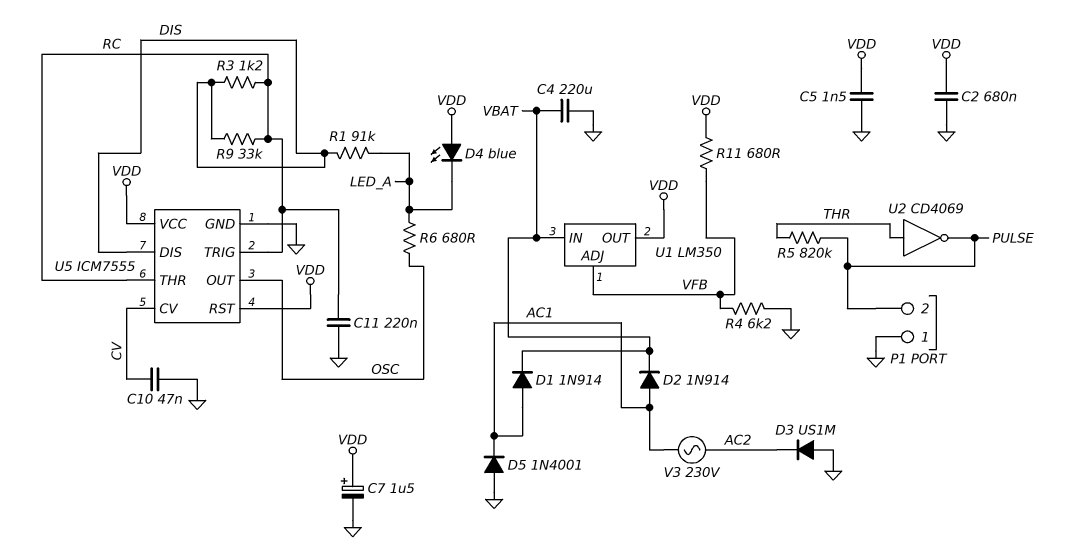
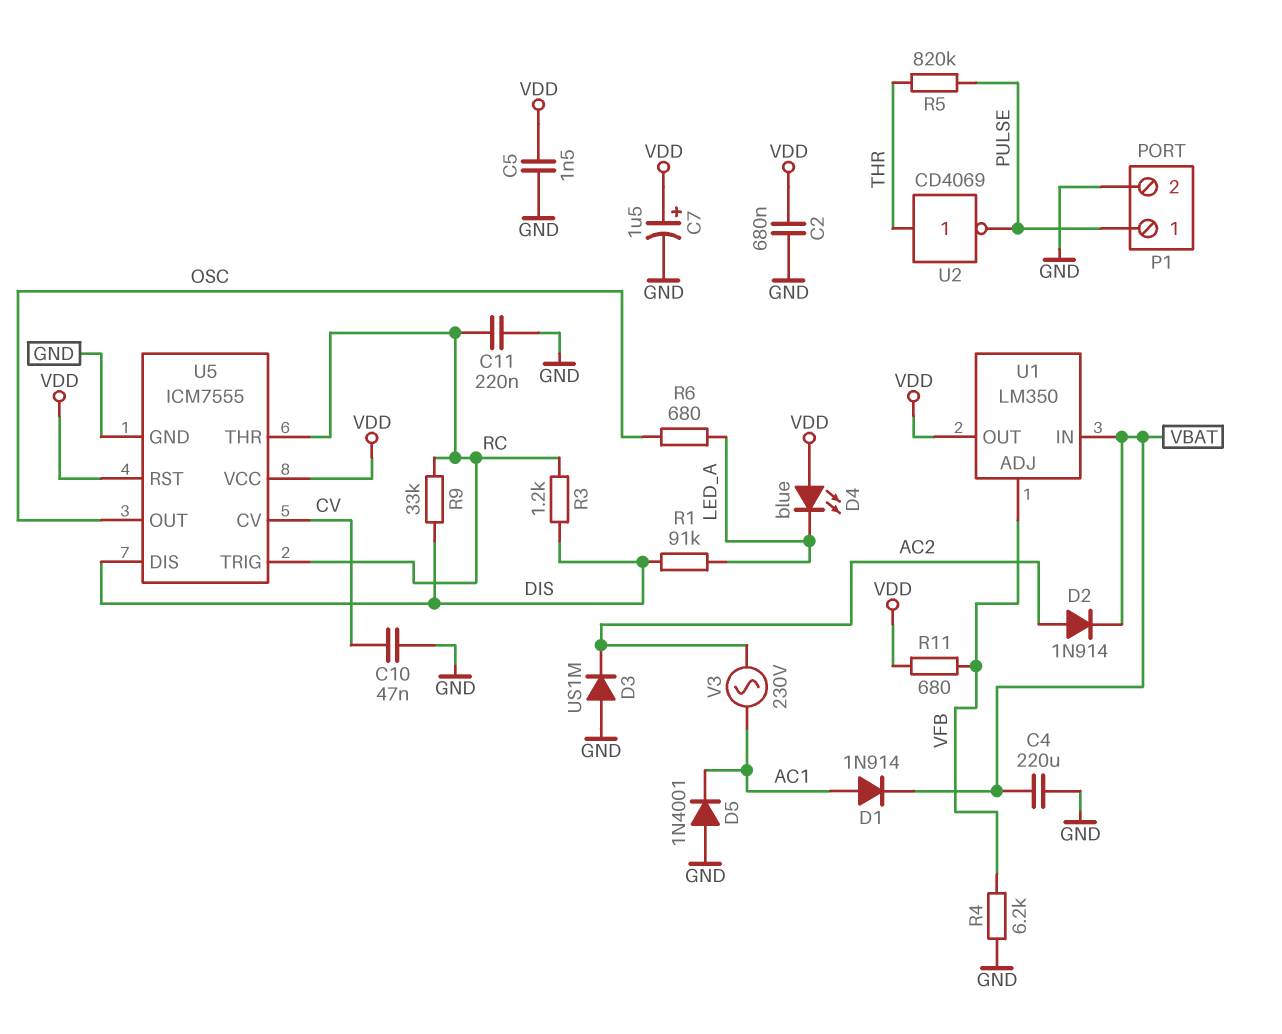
D2: diode 1N914 (A AC1, K VBAT) -> diode 1N914 (A AC2, K VBAT)
P1 pin 1: GND -> PULSE
P1 pin 2: PULSE -> GND

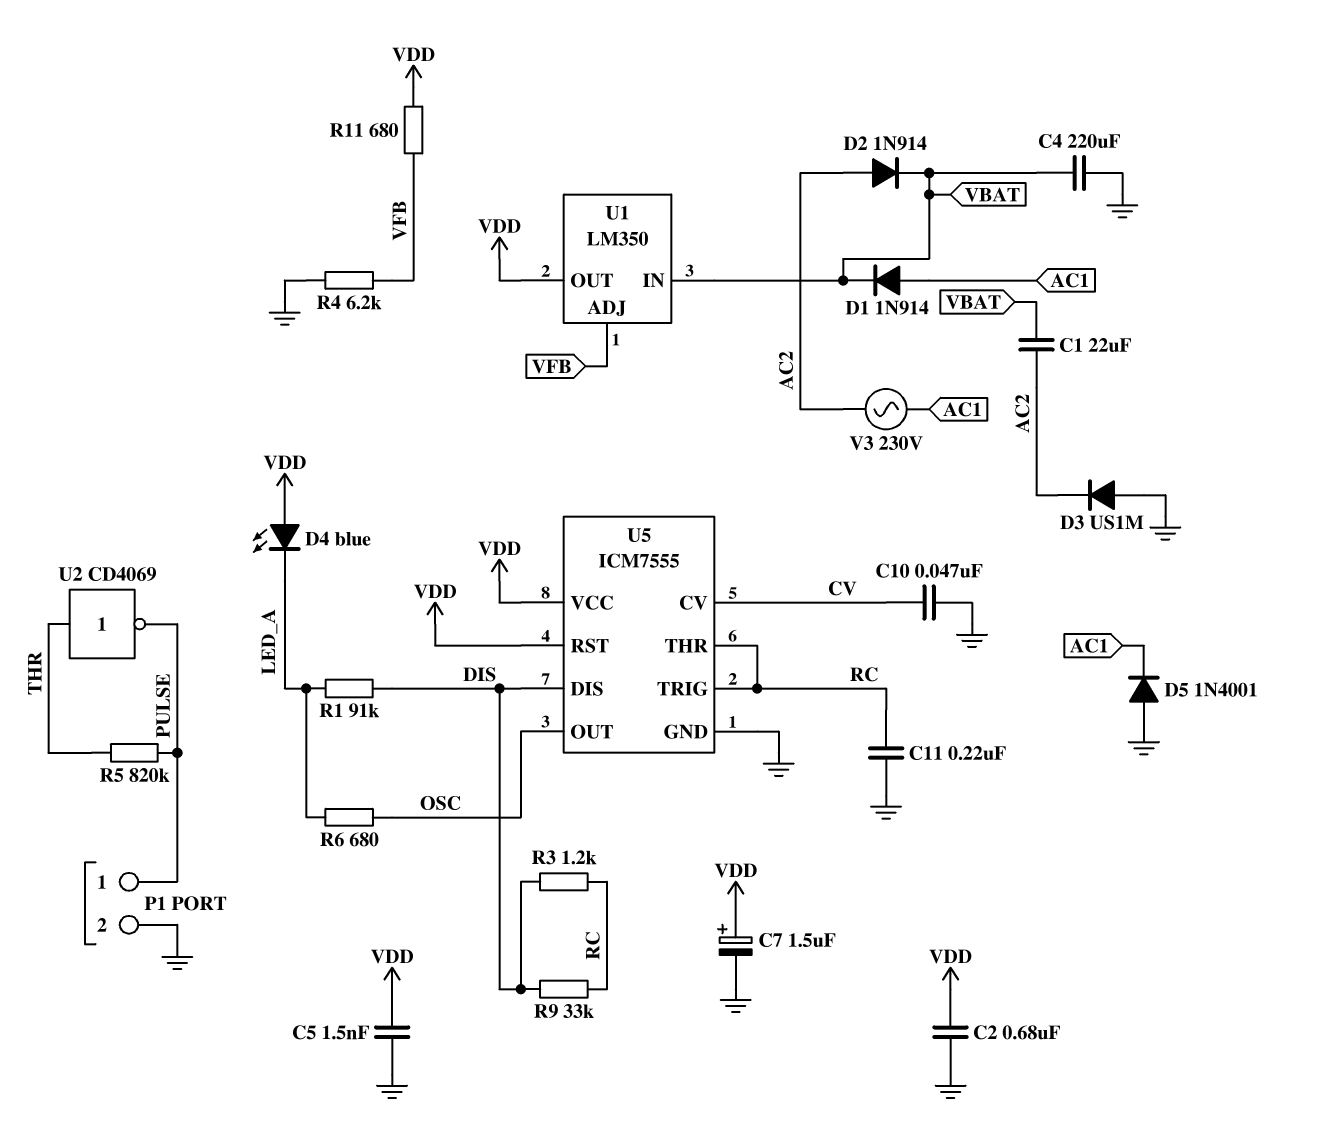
C1: none -> 22uF (AC2, VBAT)

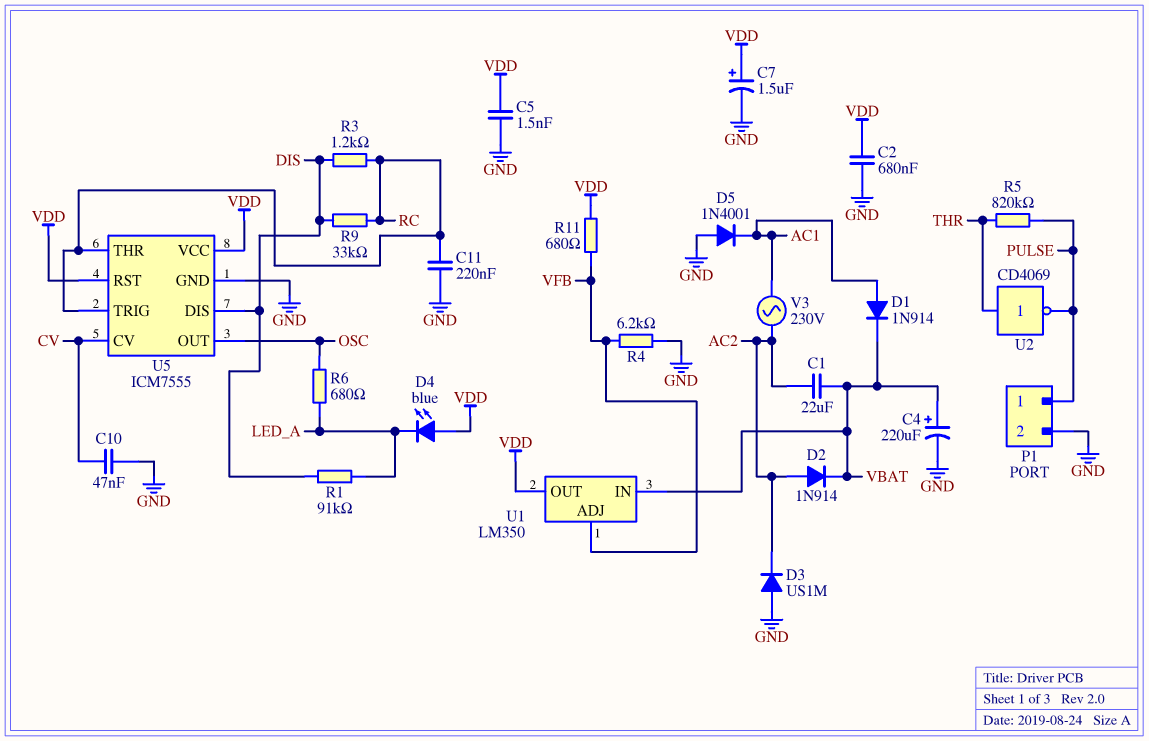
C4: 220uF (GND, VBAT) -> 220uF (plus VBAT, minus GND)

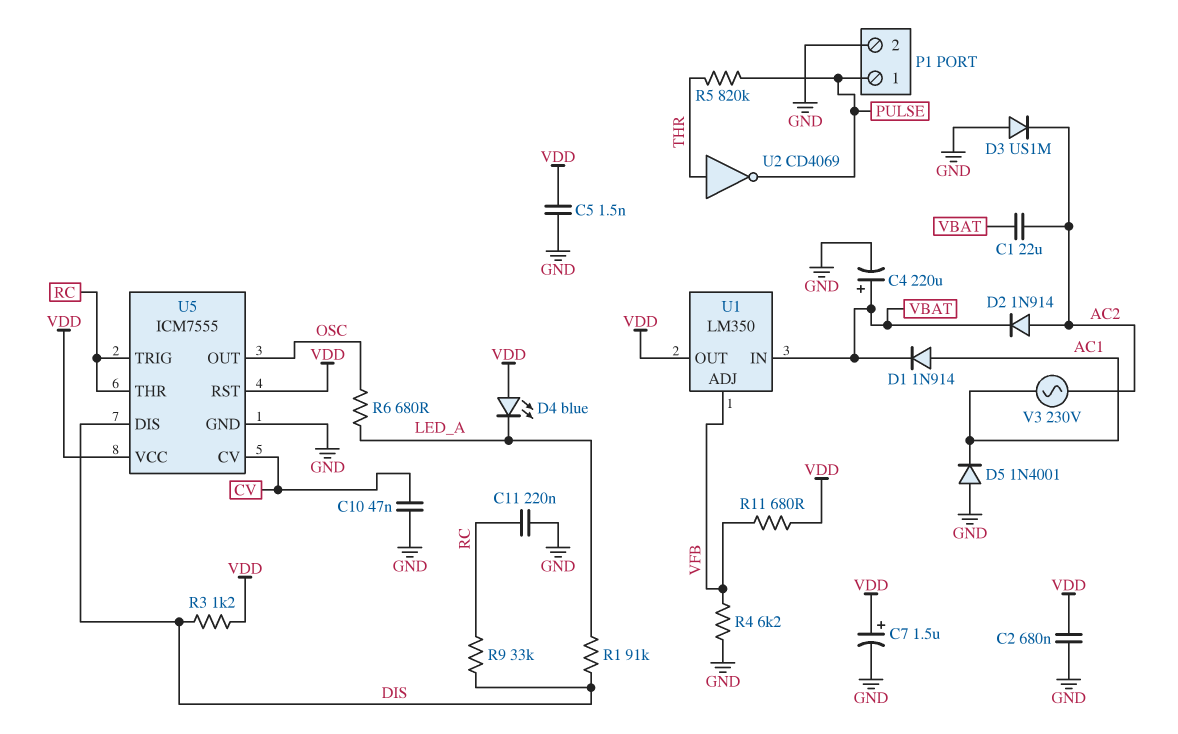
R3: 1.2k (DIS, RC) -> 1.2k (DIS, VDD)

